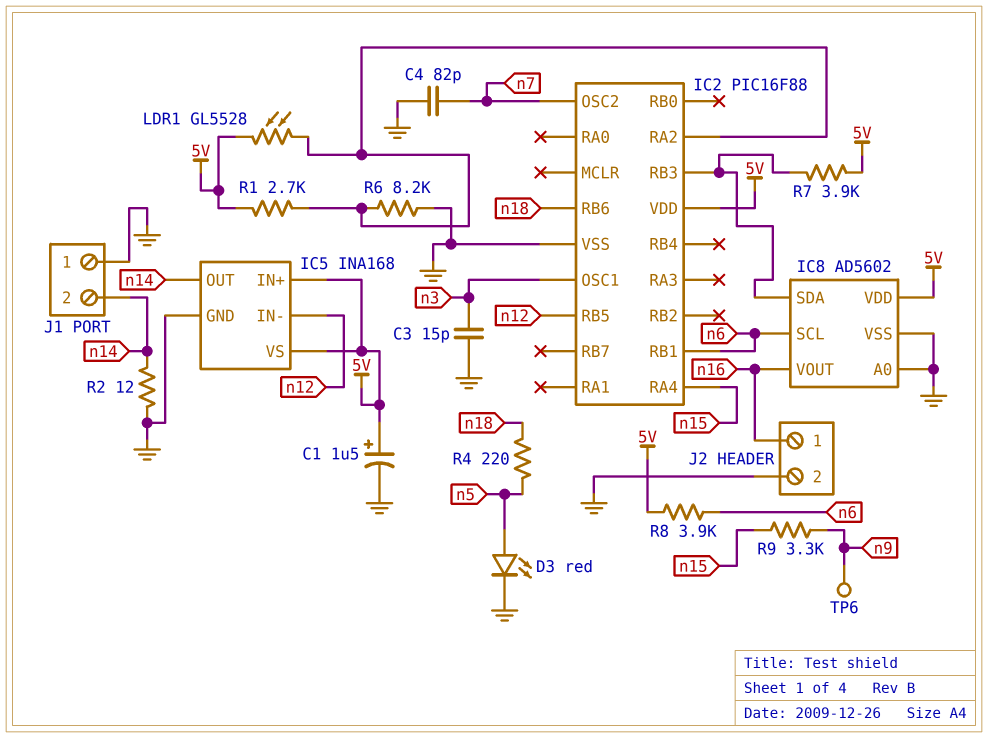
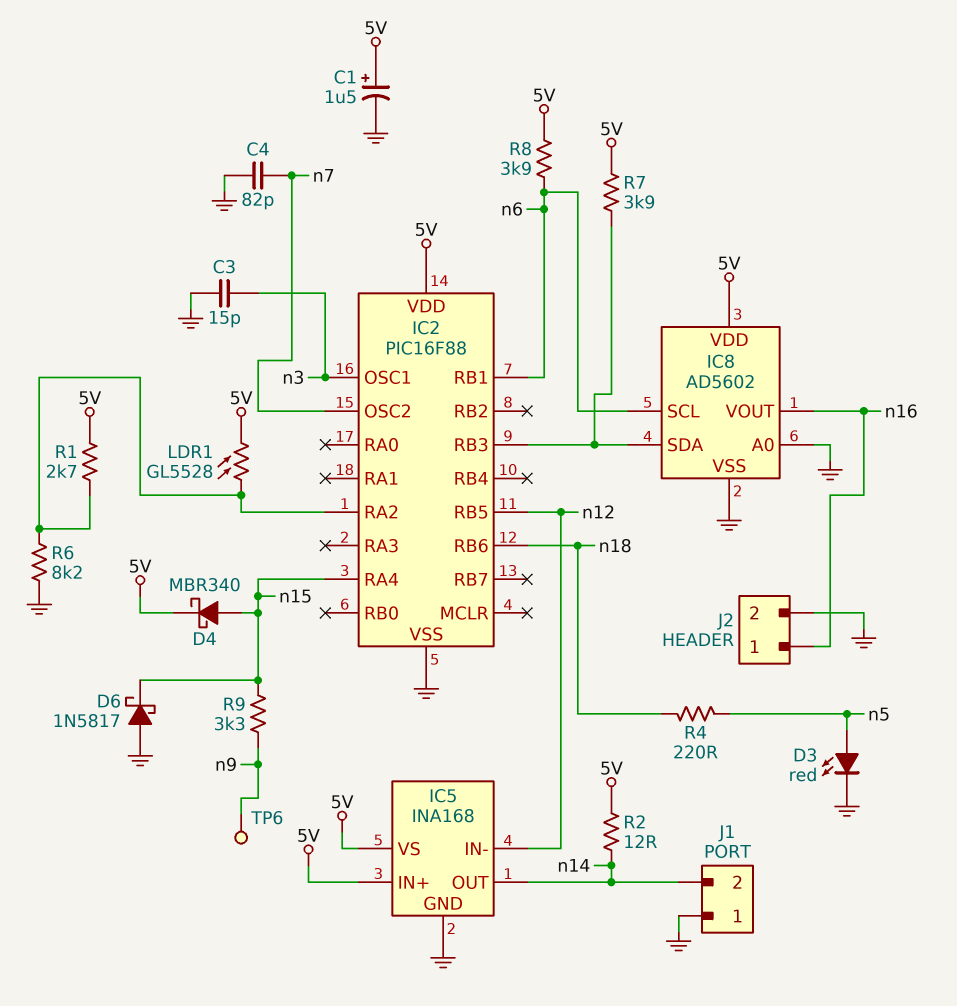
D4: none -> schottky MBR340 (A n15, K 5V)
D6: none -> schottky 1N5817 (A GND, K n15)
R2: 12 (GND, n14) -> 12 (5V, n14)

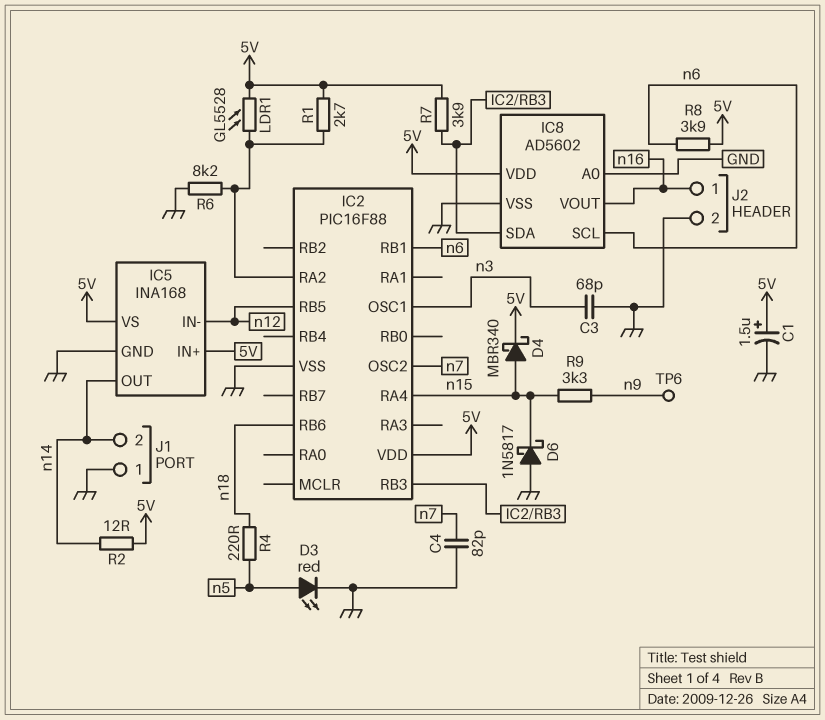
C3: 15pF (GND, n3) -> 68pF (GND, n3)

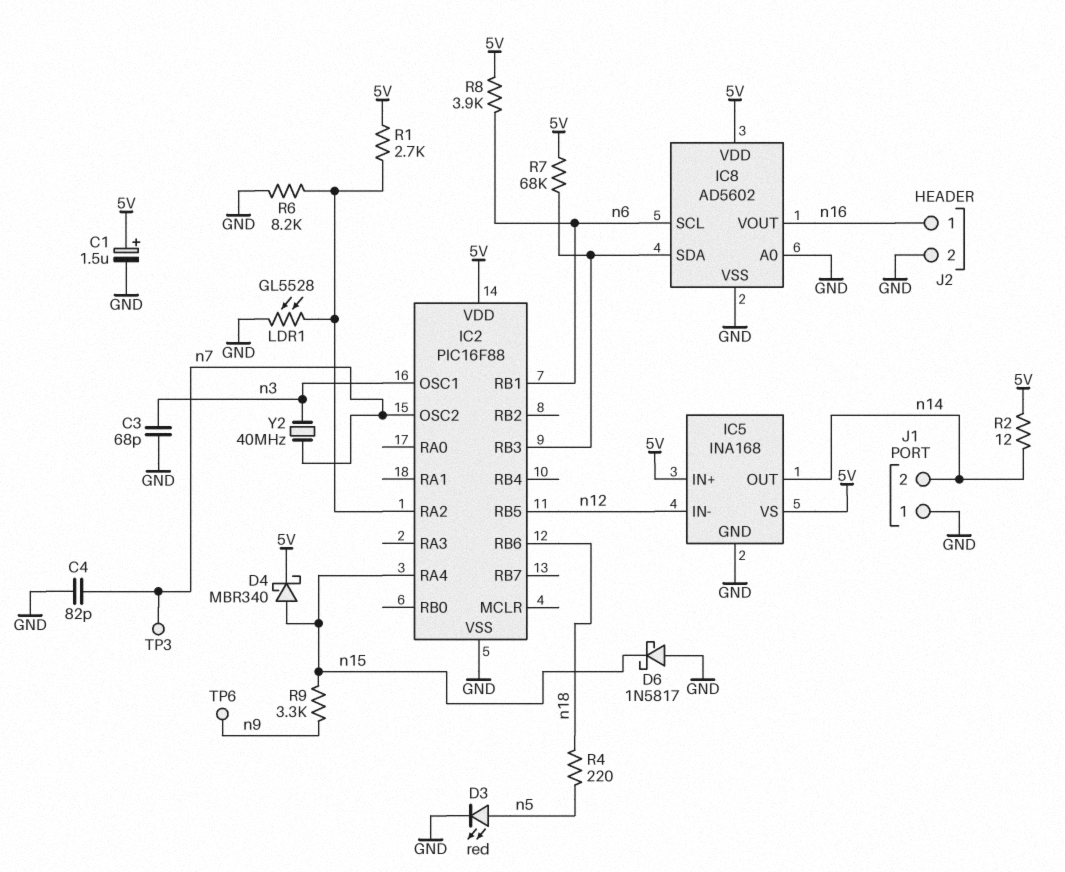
LDR1: GL5528 (5V, IC2/RA2) -> GL5528 (GND, IC2/RA2)
R7: 3.9k (5V, IC2/RB3) -> 68k (5V, IC2/RB3)
TP3: none -> test point (n7)
Y2: none -> 40MHz (n3, n7)

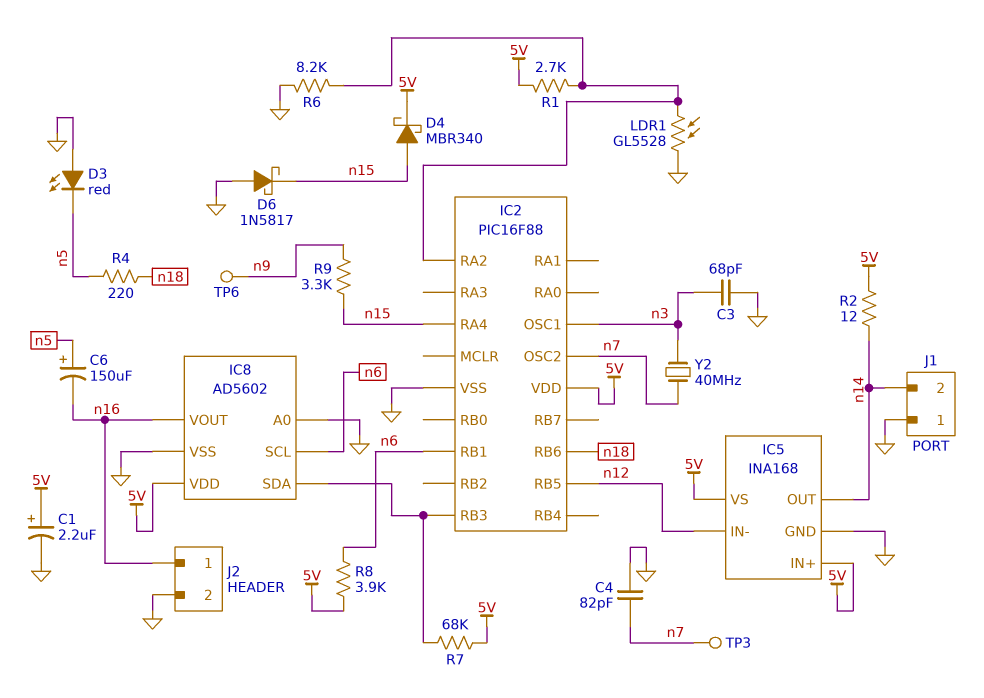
C1: 1.5uF (plus 5V, minus GND) -> 2.2uF (plus 5V, minus GND)
C6: none -> 150uF (plus n5, minus n16)
D3: LED red (A n5, K GND) -> LED red (A GND, K n5)

